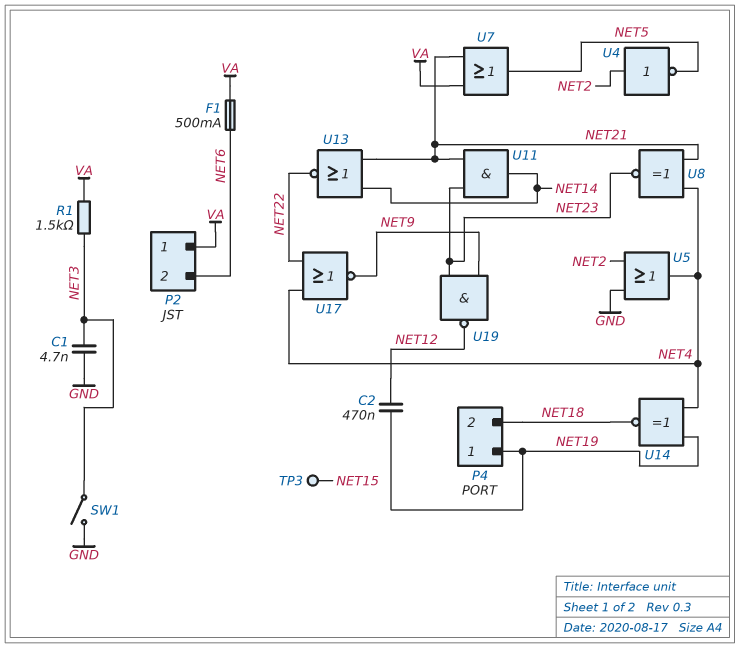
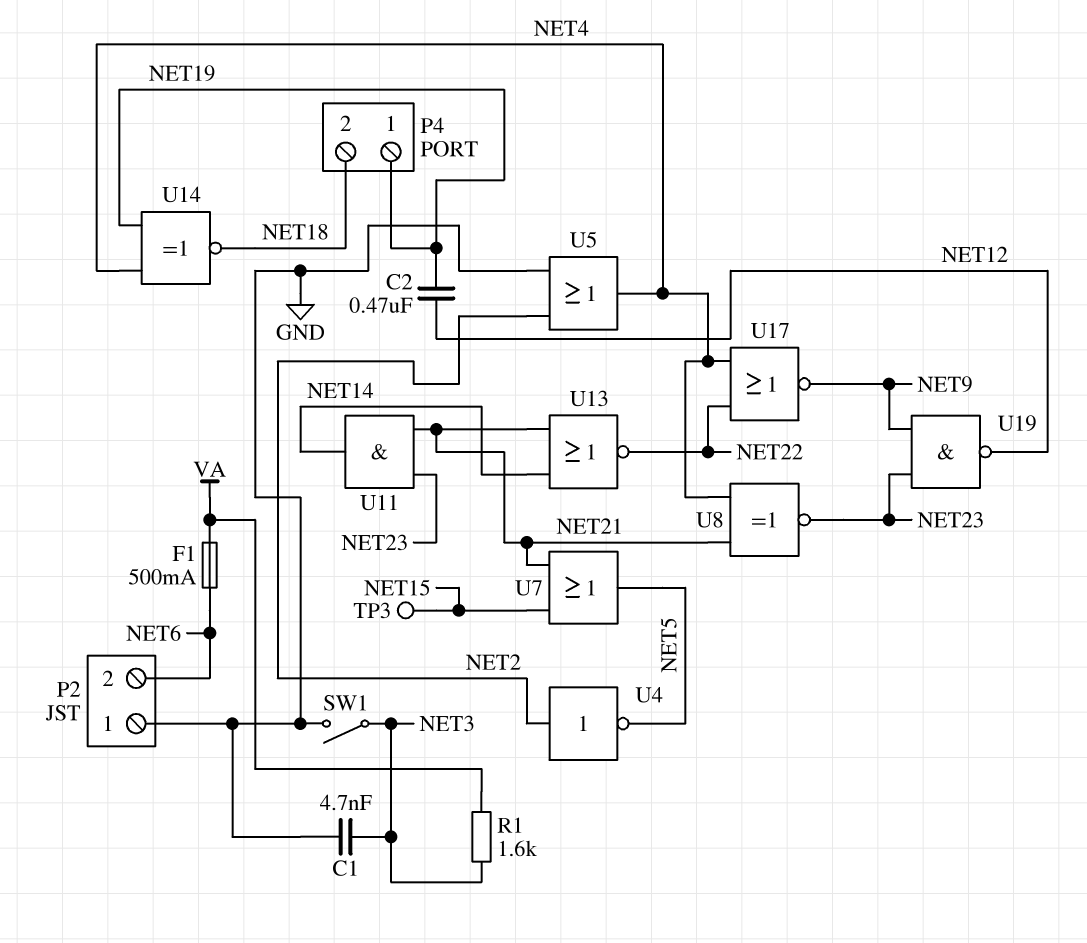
P2 pin 1: VA -> GND
R1: 1.5k (NET3, VA) -> 1.6k (NET3, VA)
U7: OR (in NET21, in VA, out NET5) -> OR (in NET15, in NET21, out NET5)

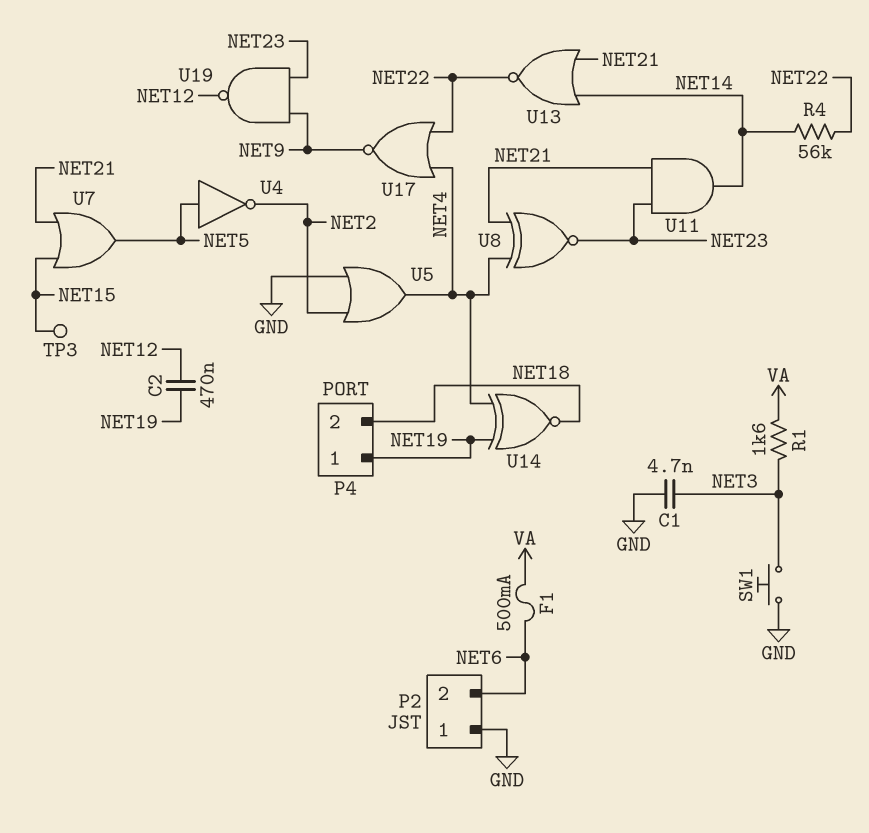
R4: none -> 56k (NET14, NET22)
SW1: switch (GND, NET3) -> button (GND, NET3)
U4: NOT (in NET2, out NET5) -> NOT (in NET5, out NET2)

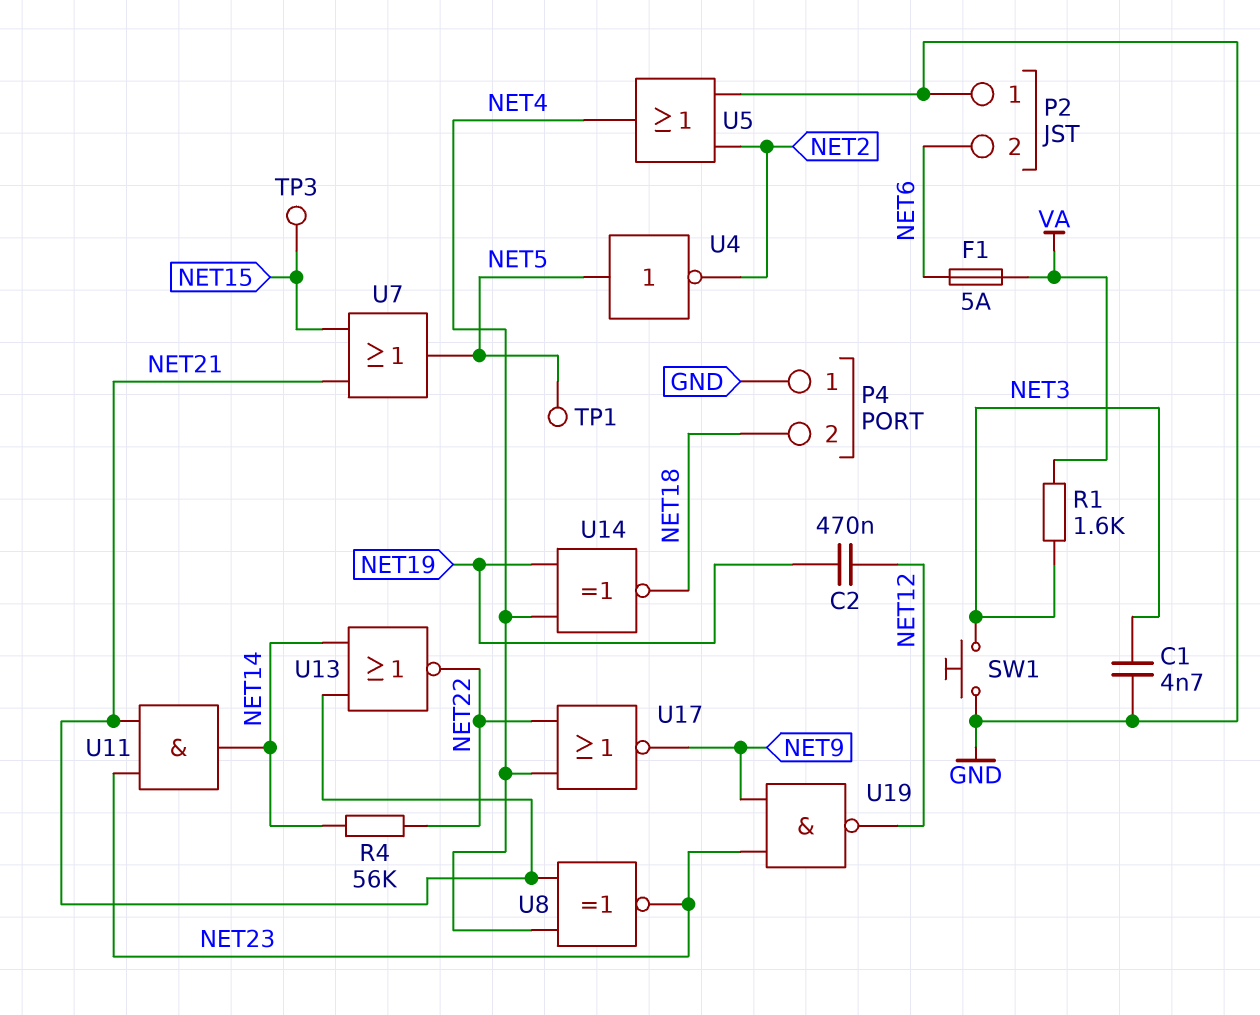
F1: 500mA (NET6, VA) -> 5A (NET6, VA)
P4 pin 1: NET19 -> GND
TP1: none -> test point (NET5)

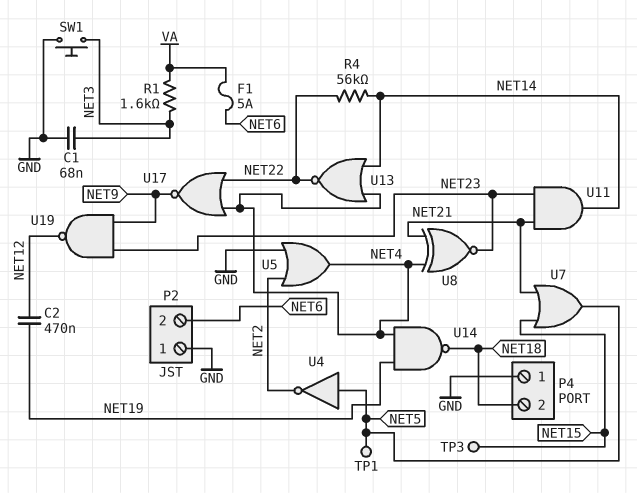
C1: 4.7nF (GND, NET3) -> 68nF (GND, NET3)
U13: NOR (in NET14, in NET21, out NET22) -> NOR (in NET4, in NET14, out NET22)
U14: XNOR (in NET4, in NET19, out NET18) -> NAND (in NET4, in NET19, out NET18)

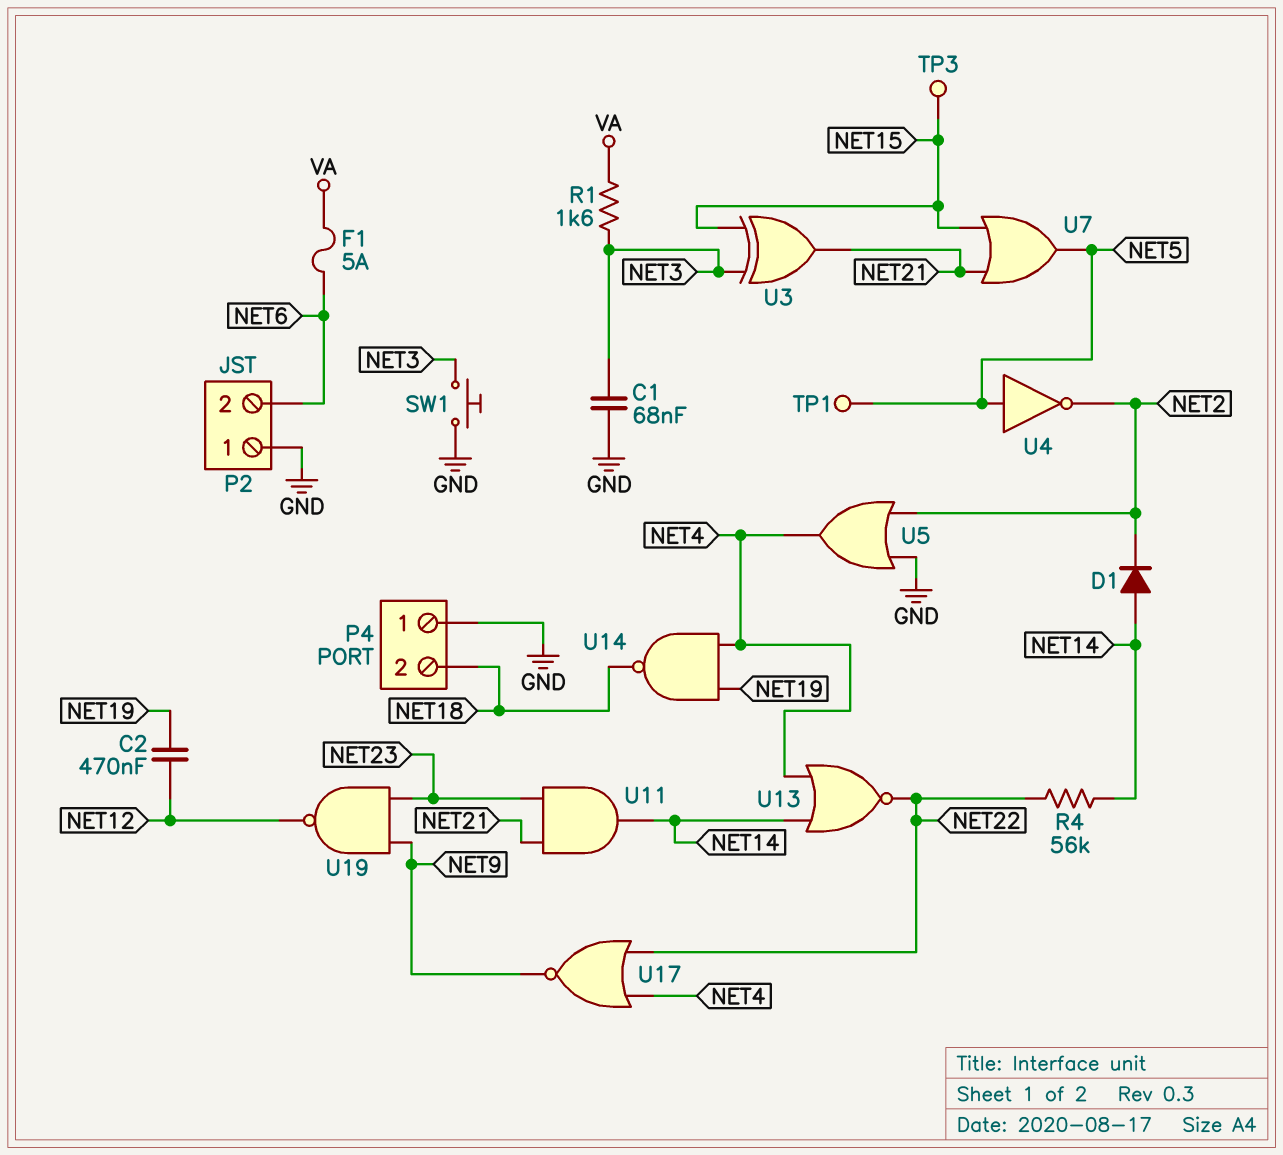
D1: none -> diode (A NET14, K NET2)
U3: none -> XOR (in NET3, in NET15, out NET21)
U8: XNOR (in NET4, in NET21, out NET23) -> none

